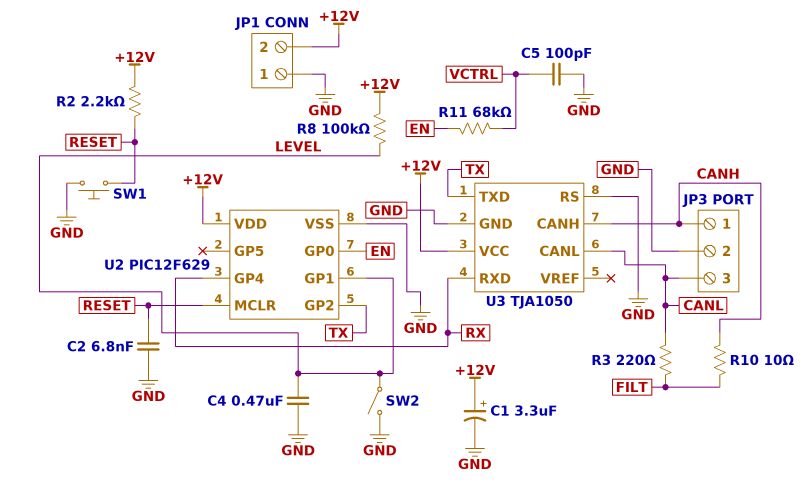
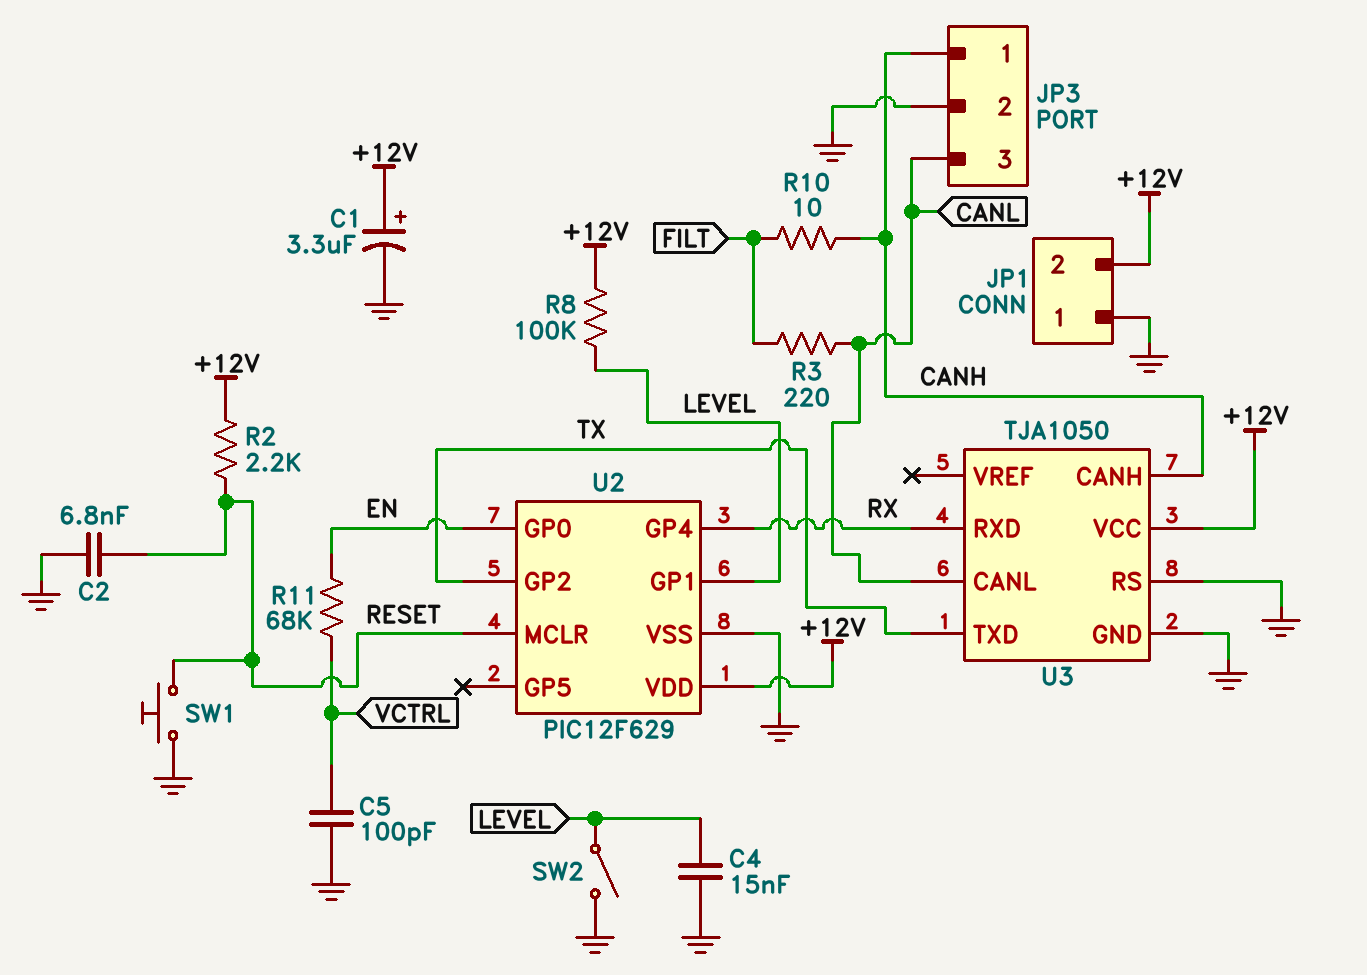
C4: 470nF (GND, LEVEL) -> 15nF (GND, LEVEL)

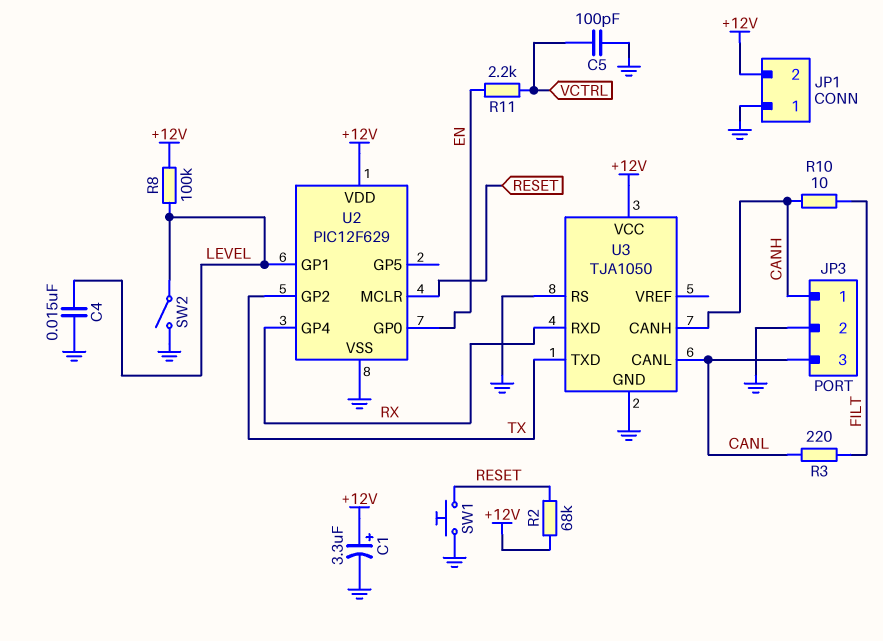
C2: 6.8nF (GND, RESET) -> none
R2: 2.2k (+12V, RESET) -> 68k (+12V, RESET)
R11: 68k (EN, VCTRL) -> 2.2k (EN, VCTRL)

